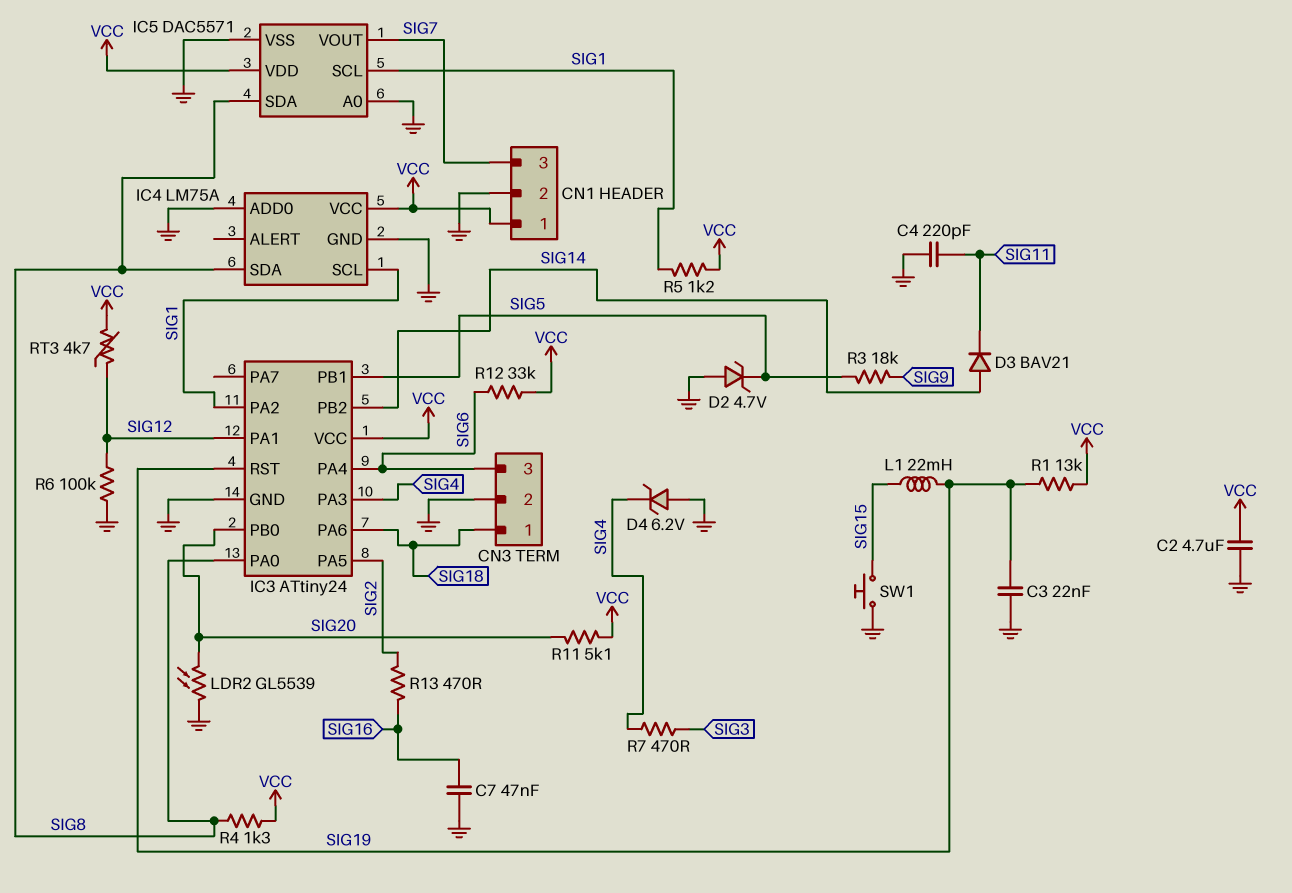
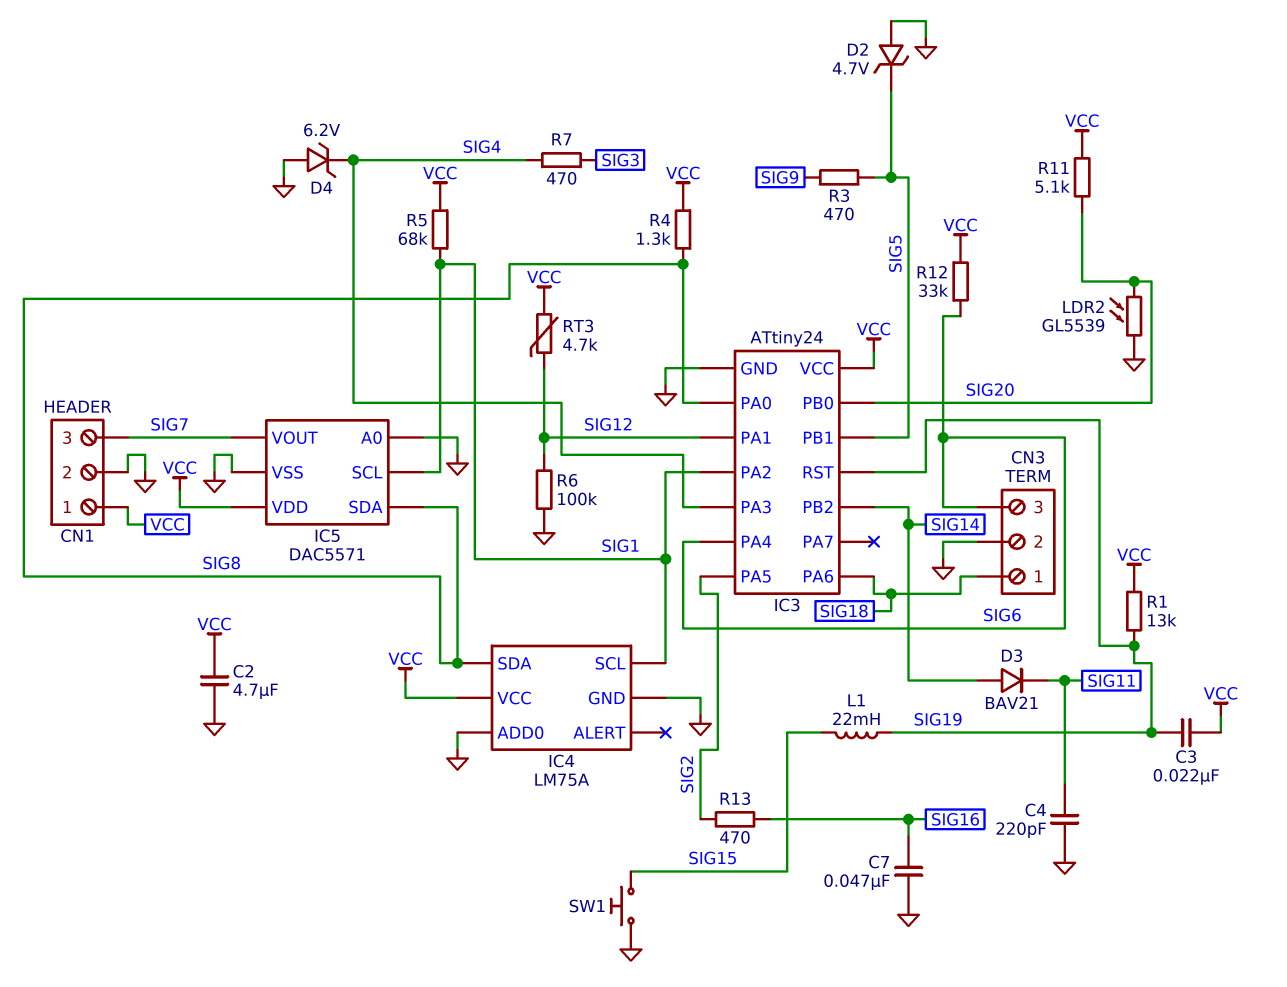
C3: 22nF (GND, SIG19) -> 22nF (SIG19, VCC)
R3: 18k (SIG5, SIG9) -> 470 (SIG5, SIG9)
R5: 1.2k (SIG1, VCC) -> 68k (SIG1, VCC)

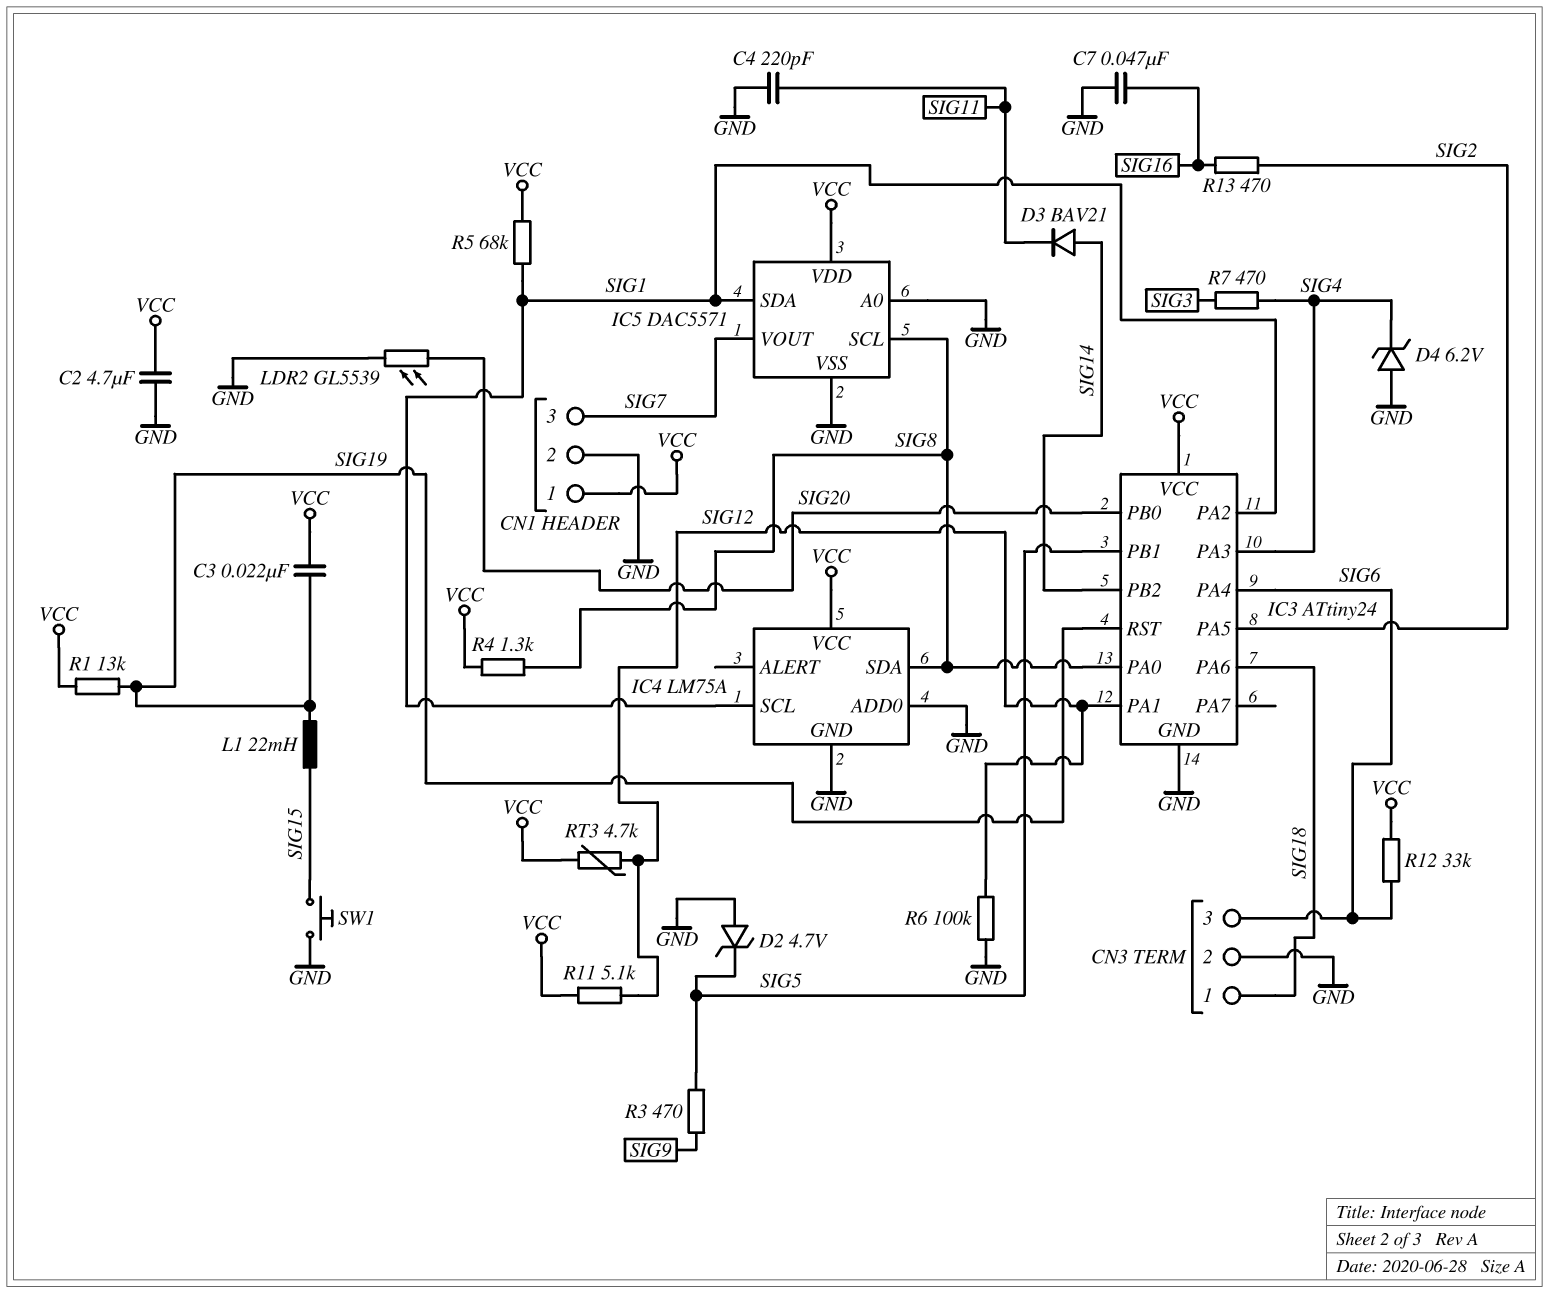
IC5 pin SCL: SIG1 -> SIG8
IC5 pin SDA: SIG8 -> SIG1
R11: 5.1k (SIG20, VCC) -> 5.1k (SIG12, VCC)

